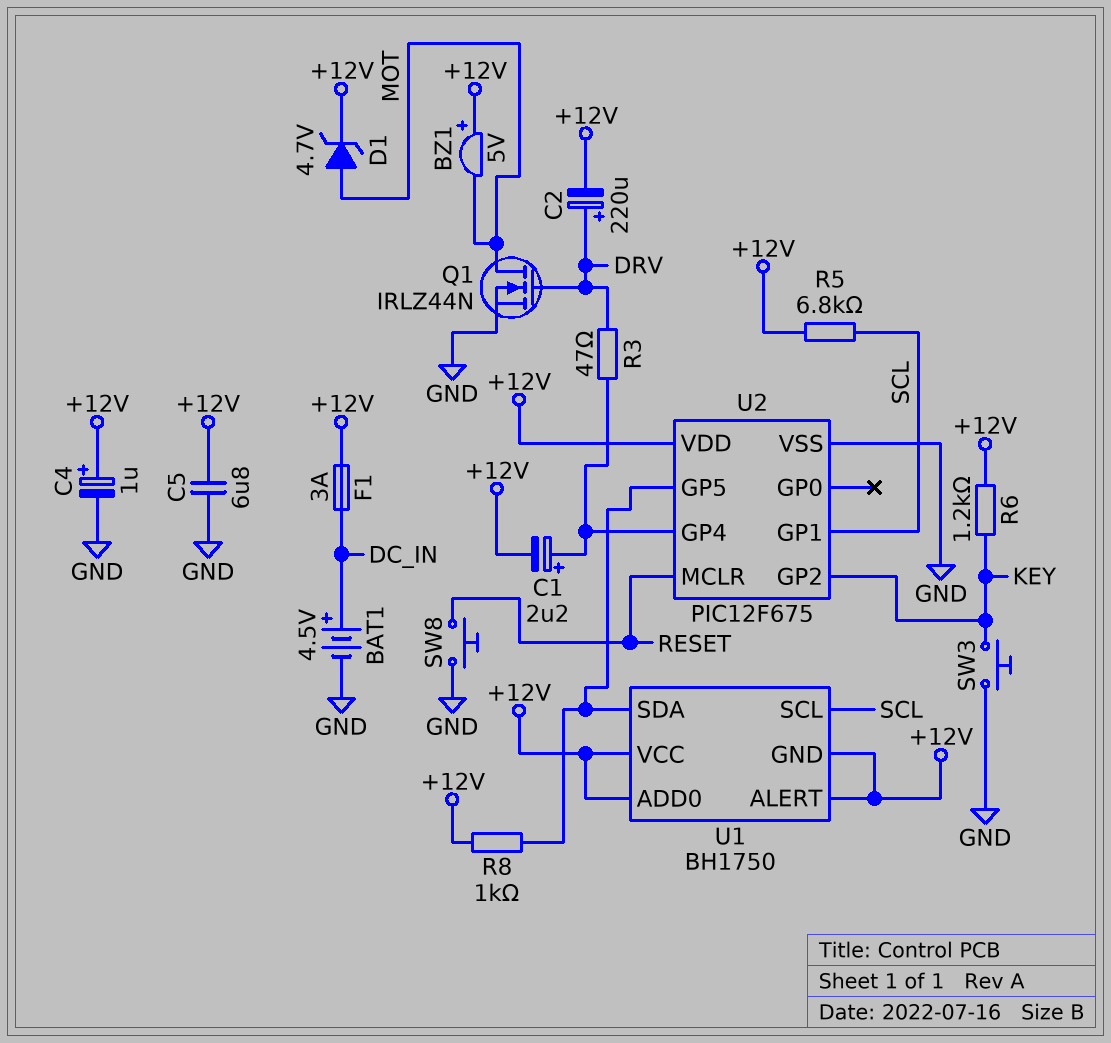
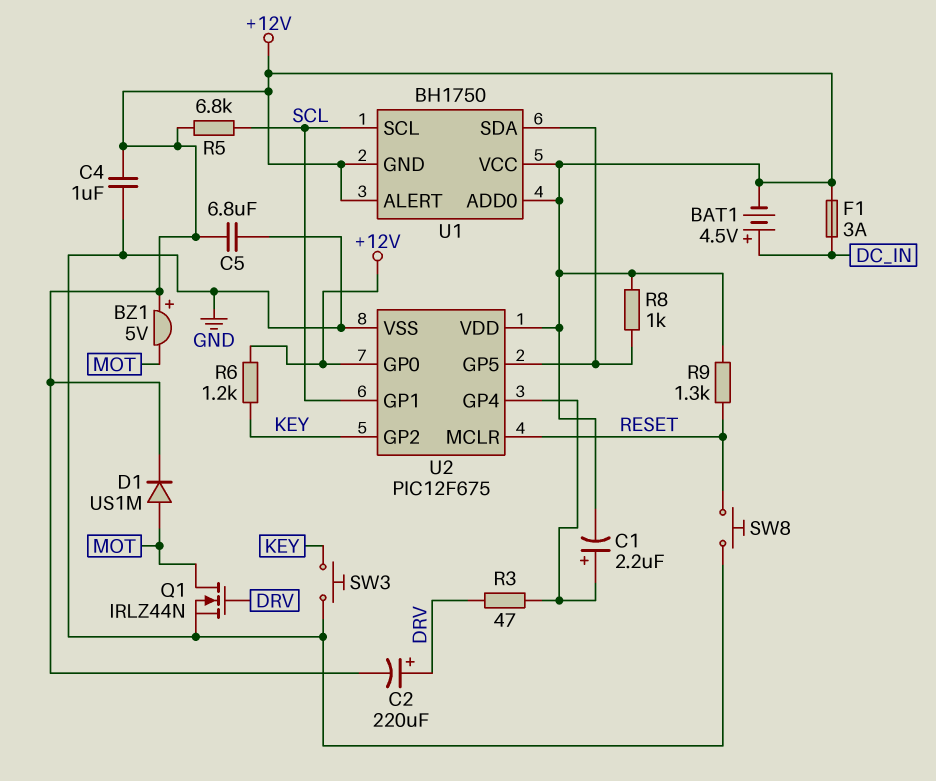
BAT1: 4.5V (plus DC_IN, minus GND) -> 4.5V (plus DC_IN, minus +12V)
C4: 1uF (plus +12V, minus GND) -> 1uF (+12V, GND)
D1: zener 4.7V (A MOT, K +12V) -> diode US1M (A MOT, K +12V)
R9: none -> 1.3k (+12V, RESET)
U2 pin GP0: none -> +12V

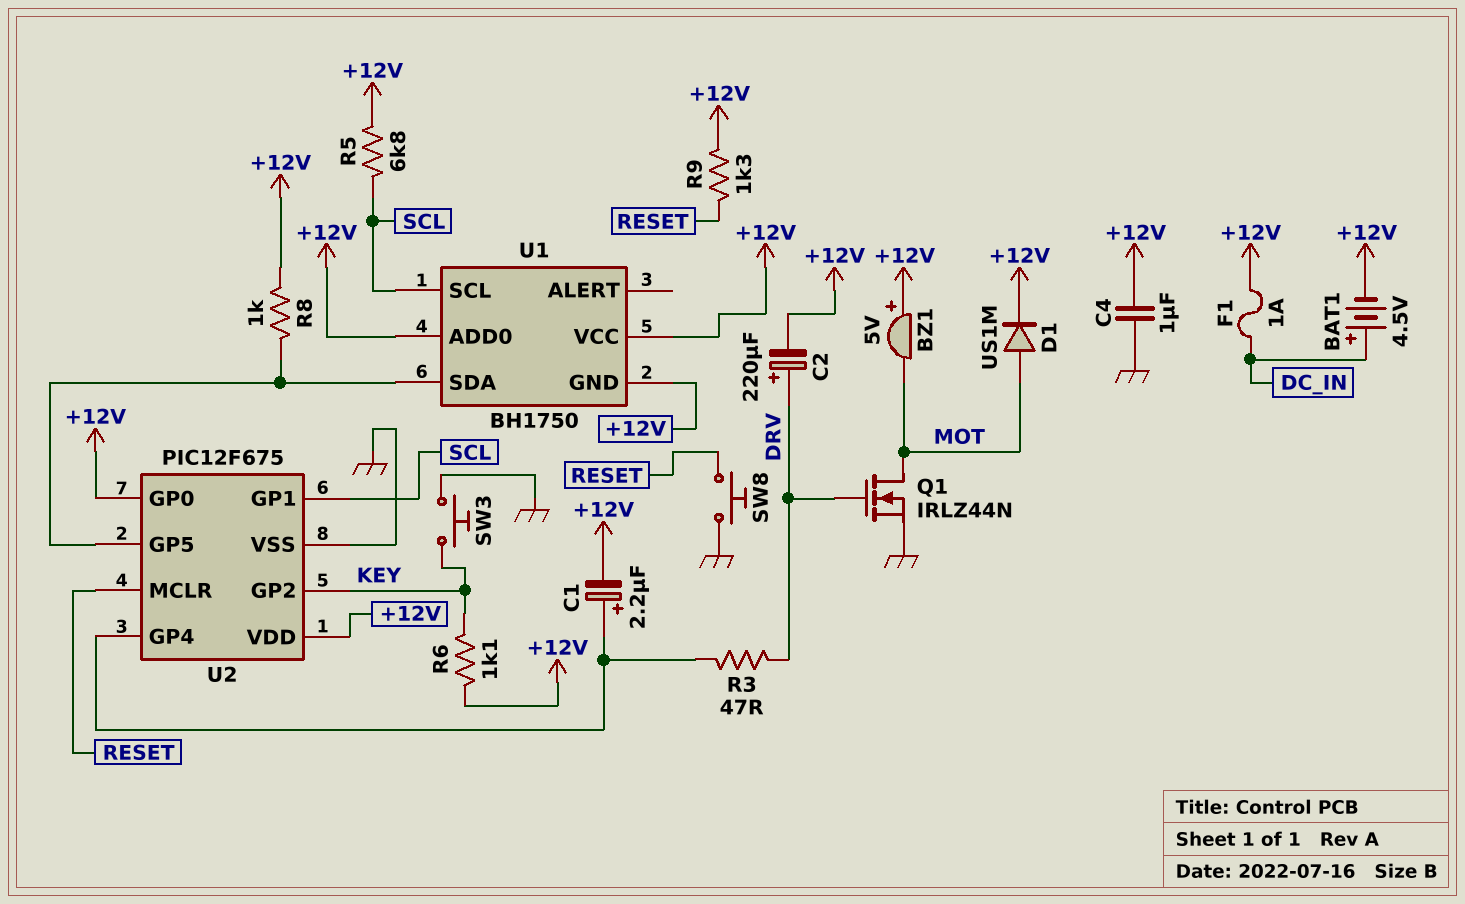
C5: 6.8uF (+12V, GND) -> none
F1: 3A (+12V, DC_IN) -> 1A (+12V, DC_IN)
R6: 1.2k (+12V, KEY) -> 1.1k (+12V, KEY)
U1 pin ALERT: +12V -> none

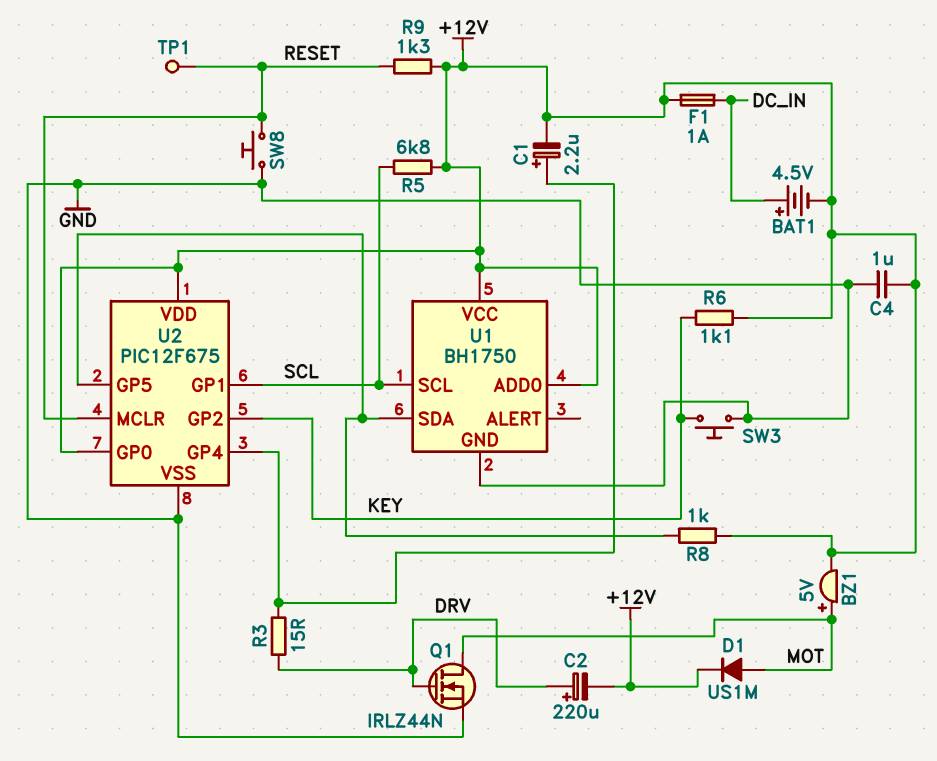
BZ1: buzzer 5V (plus +12V, minus MOT) -> buzzer 5V (plus MOT, minus +12V)
R3: 47 (DRV, U2/GP4) -> 15 (DRV, U2/GP4)
TP1: none -> test point (RESET)
U1 pin GND: +12V -> GND

